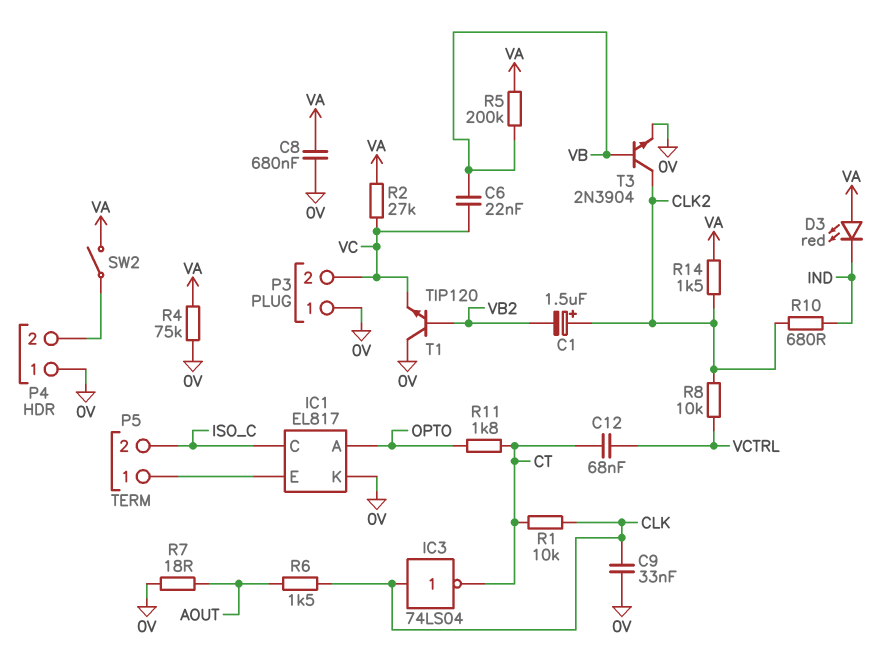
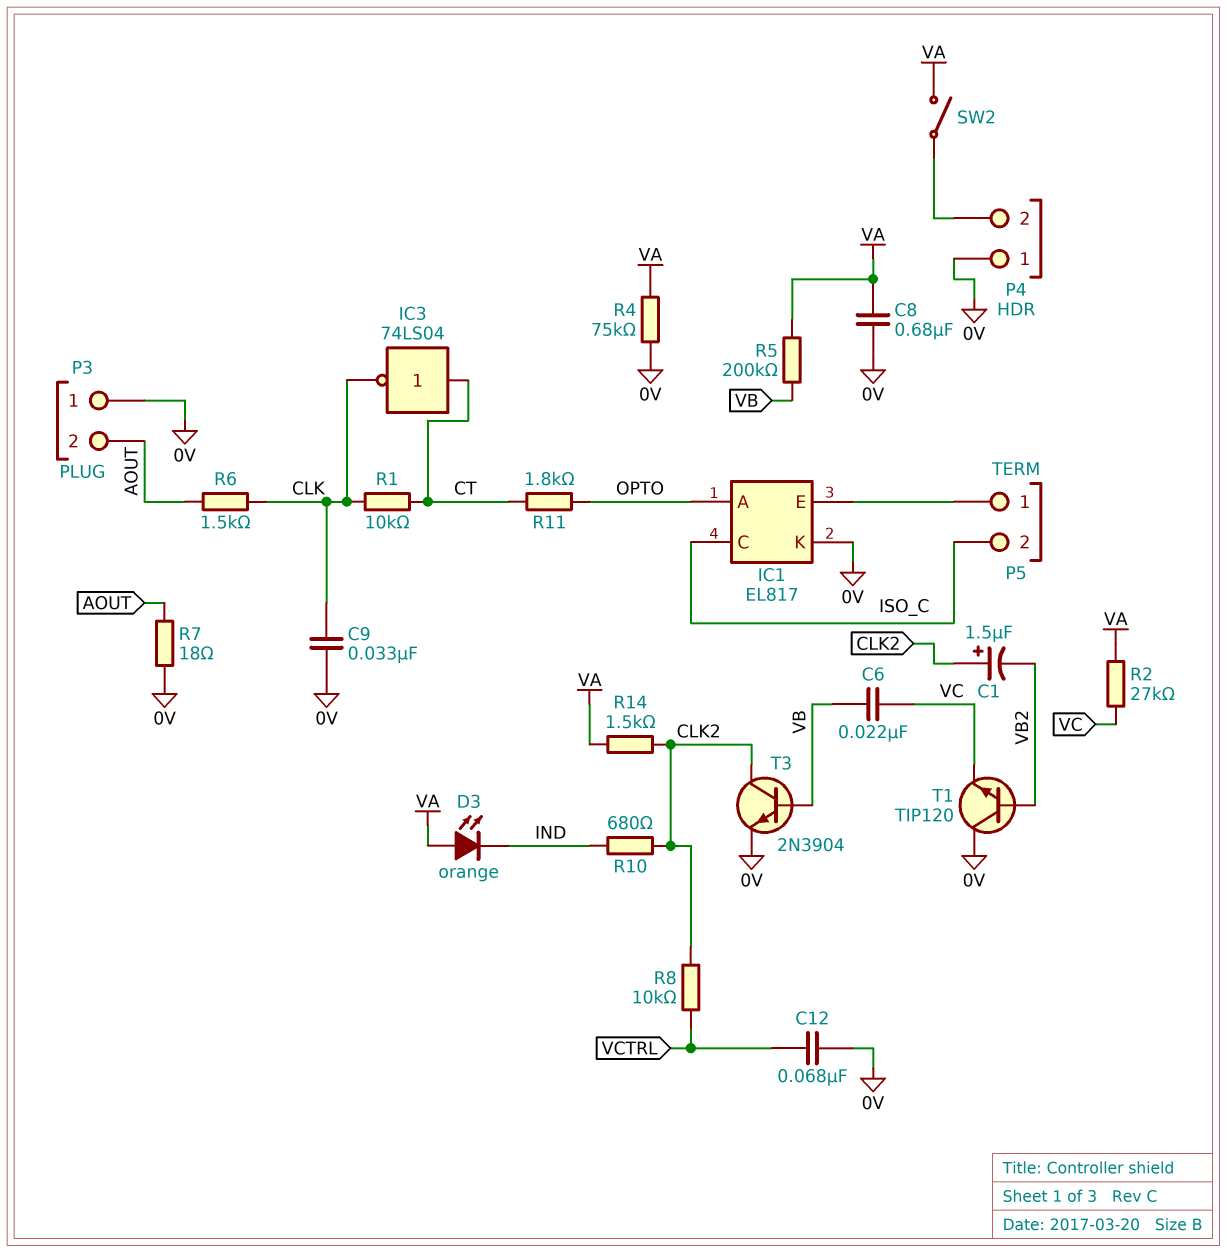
C12: 68nF (CT, VCTRL) -> 68nF (0V, VCTRL)
D3: LED red (A VA, K IND) -> LED orange (A VA, K IND)
IC3: NOT 74LS04 (in CLK, out CT) -> NOT 74LS04 (in CT, out CLK)
P3 pin 2: VC -> AOUT

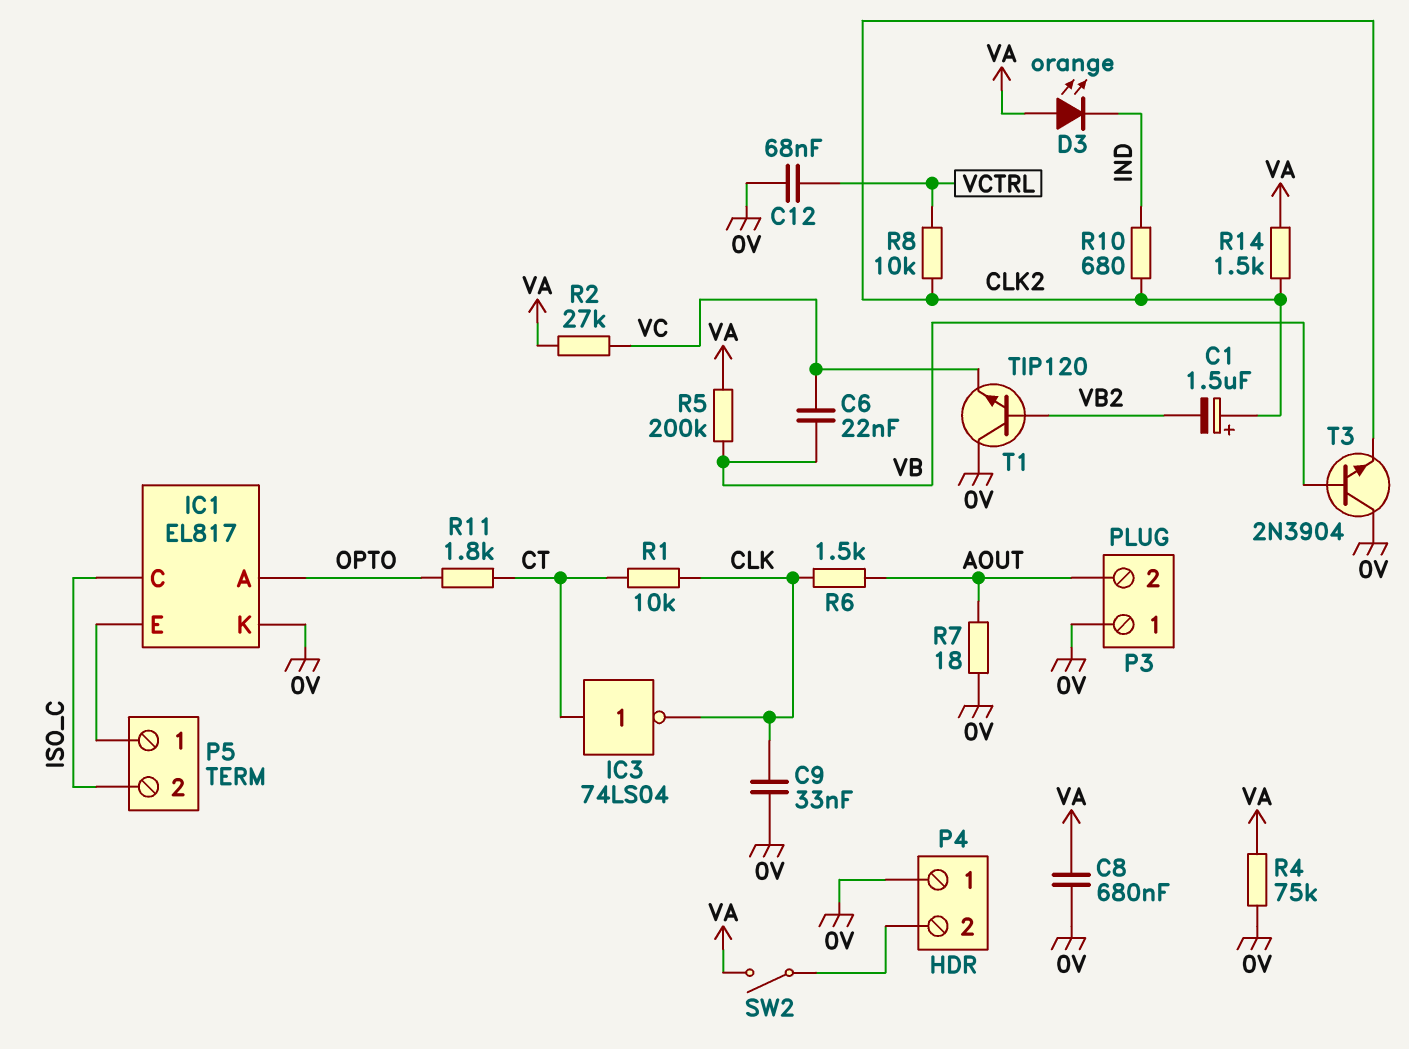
T3: NPN 2N3904 (B VB, C CLK2, E 0V) -> NPN 2N3904 (B VB, C 0V, E CLK2)

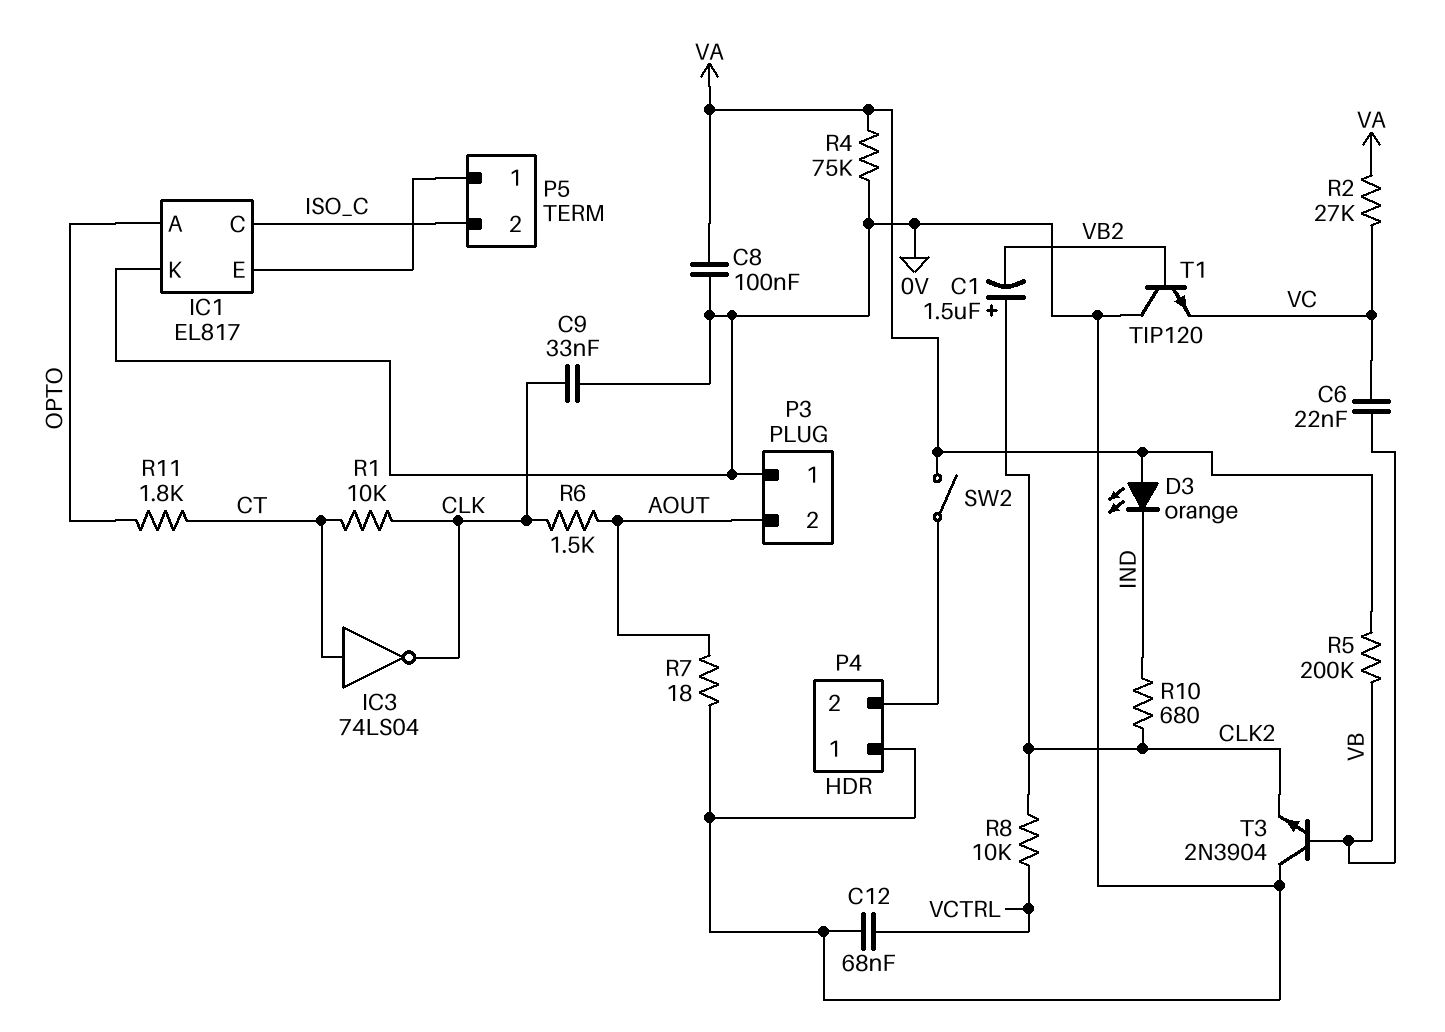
C8: 680nF (0V, VA) -> 100nF (0V, VA)
R14: 1.5k (CLK2, VA) -> none

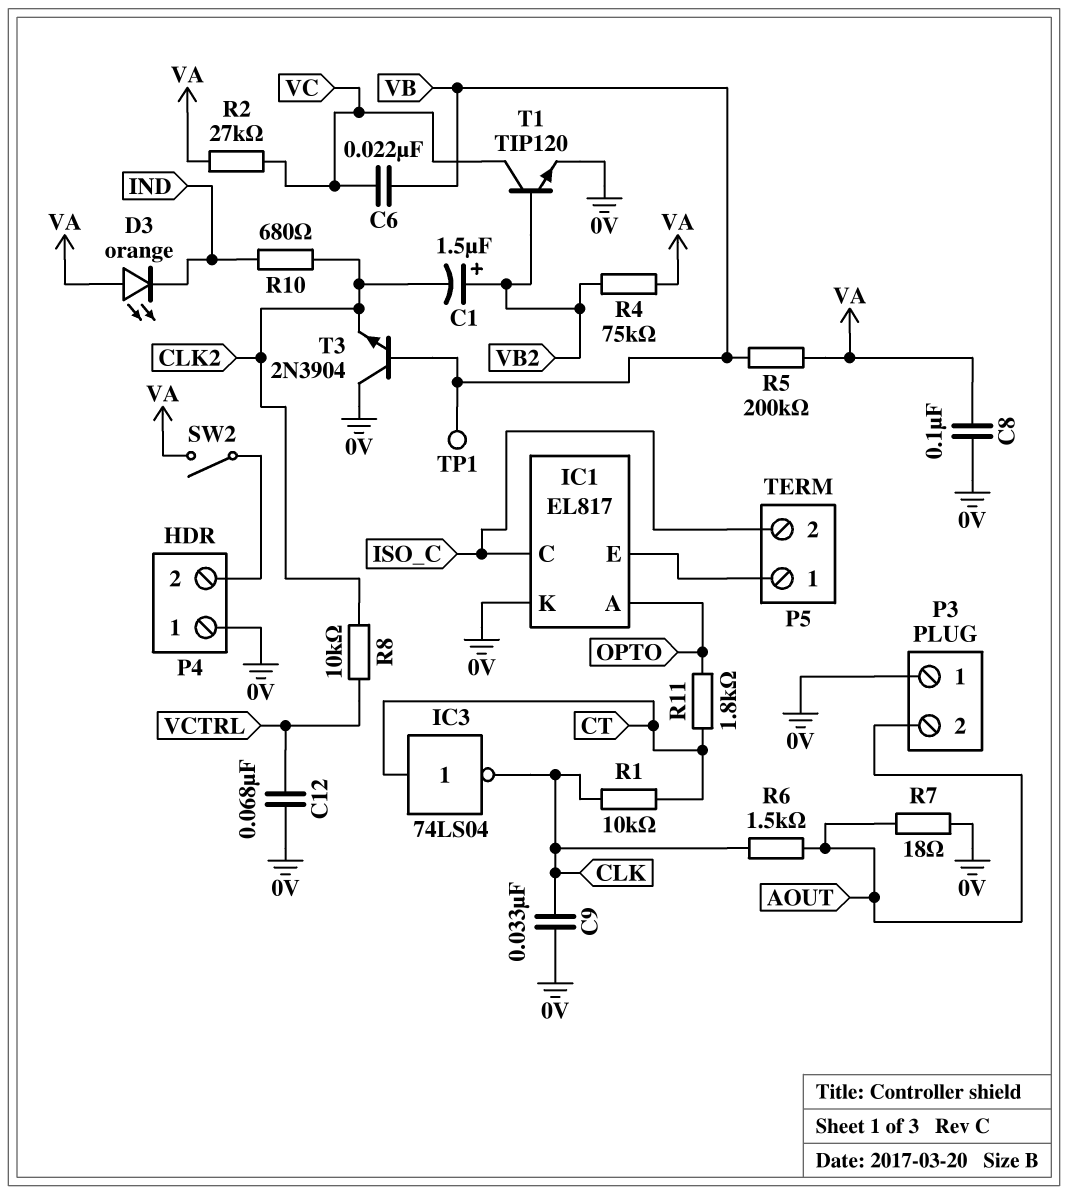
C1: 1.5uF (plus CLK2, minus VB2) -> 1.5uF (plus VB2, minus CLK2)
R4: 75k (0V, VA) -> 75k (VA, VB2)
T1: NPN TIP120 (B VB2, C 0V, E VC) -> NPN TIP120 (B VB2, C VC, E 0V)
TP1: none -> test point (VB)

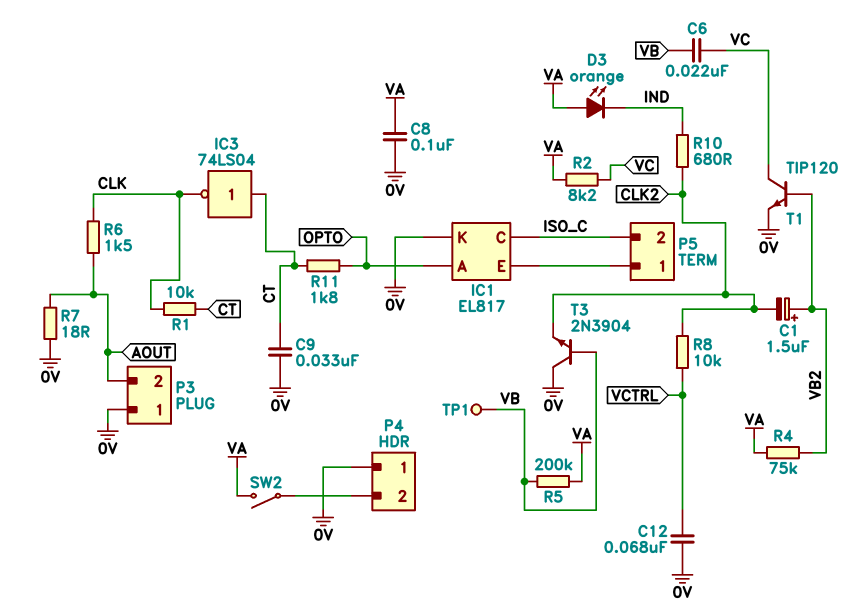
C9: 33nF (0V, CLK) -> 33nF (0V, CT)
R2: 27k (VA, VC) -> 8.2k (VA, VC)

